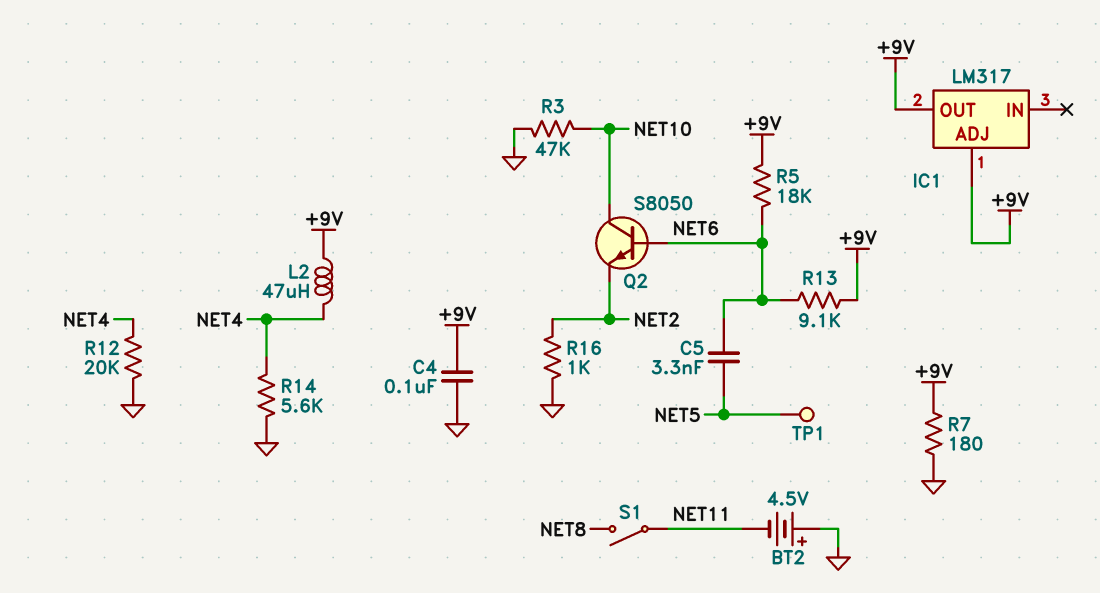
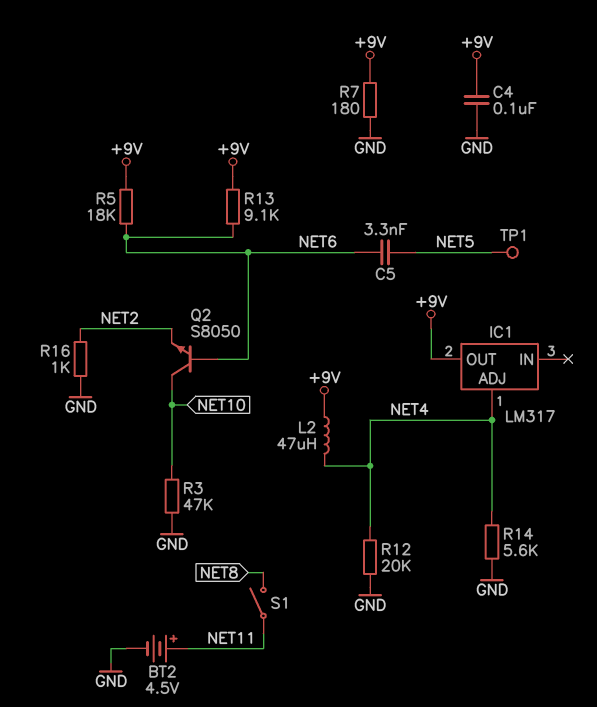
BT2: 4.5V (plus GND, minus NET11) -> 4.5V (plus NET11, minus GND)
IC1 pin ADJ: +9V -> NET4

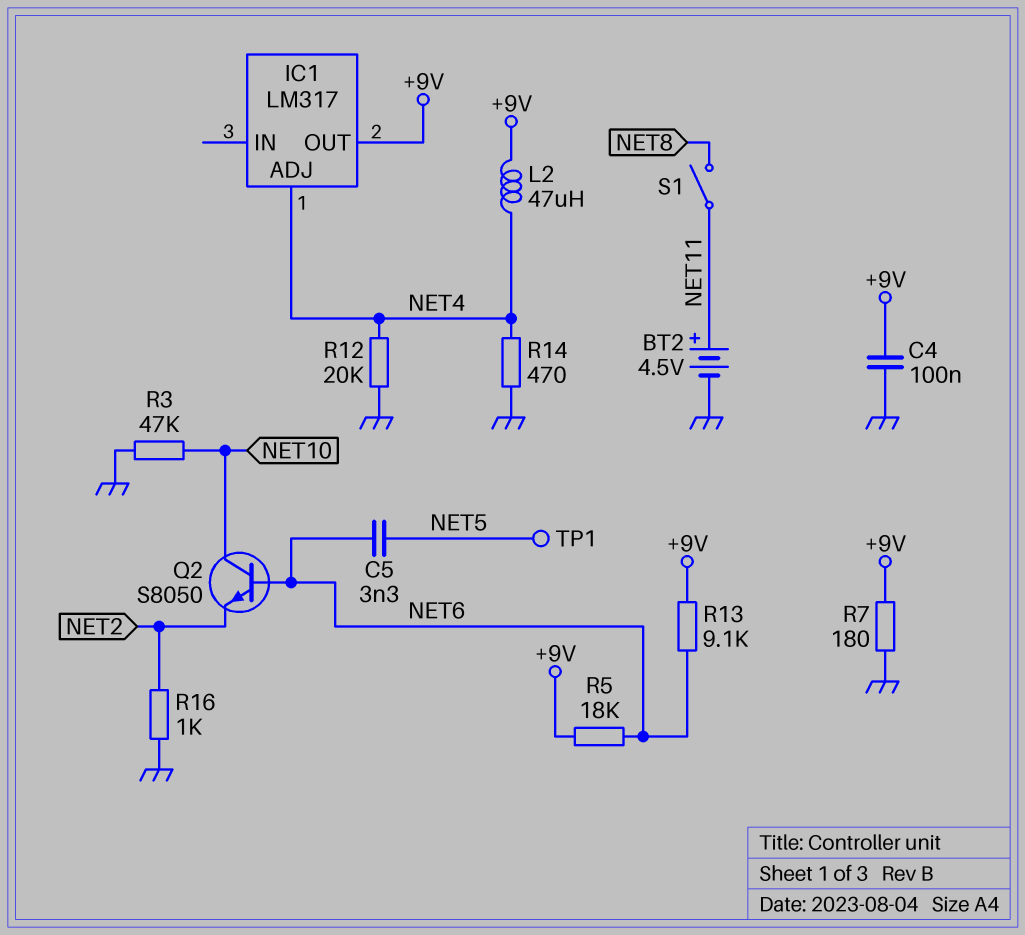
R14: 5.6k (GND, NET4) -> 470 (GND, NET4)

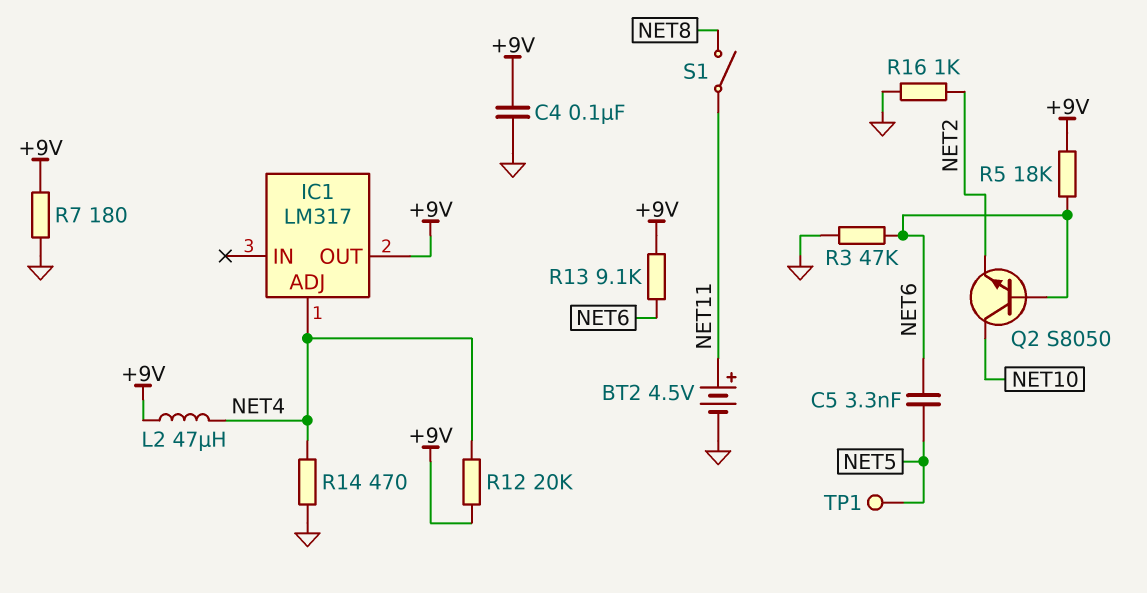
R3: 47k (GND, NET10) -> 47k (GND, NET6)
R12: 20k (GND, NET4) -> 20k (+9V, NET4)

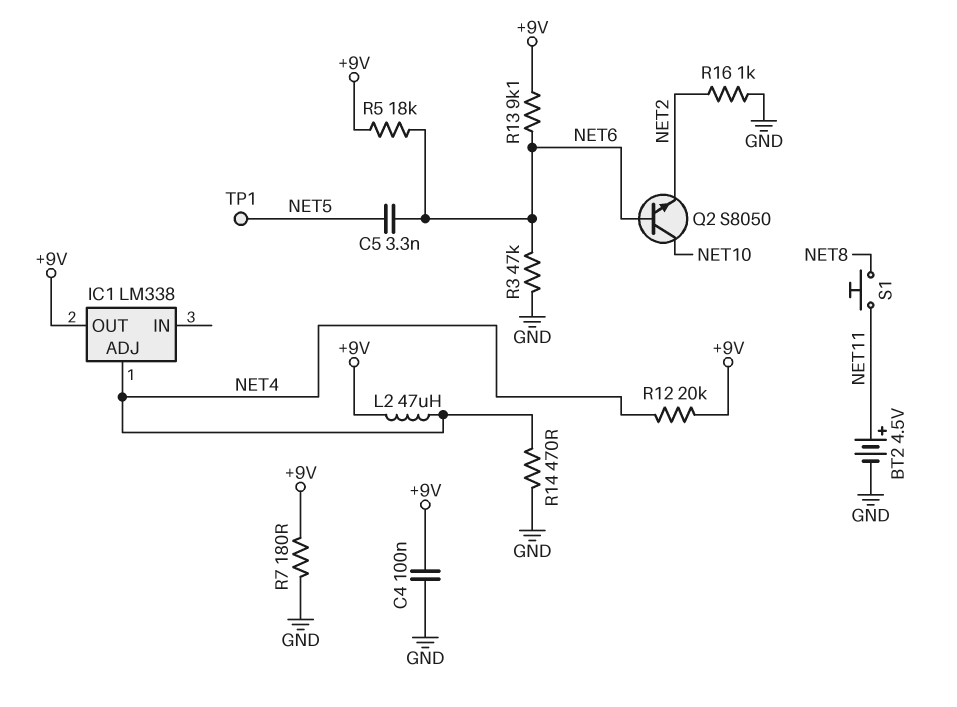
IC1: LM317 -> LM338
S1: switch (NET8, NET11) -> button (NET8, NET11)

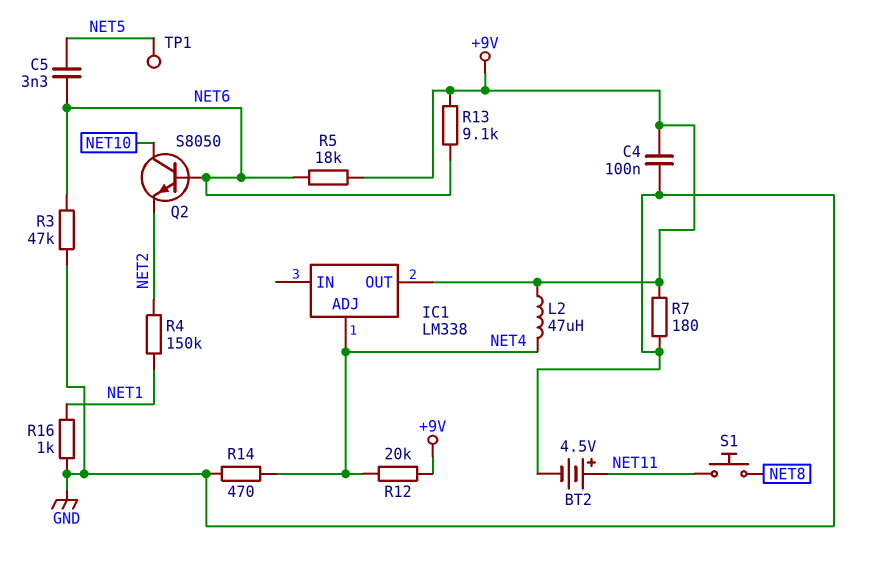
R4: none -> 150k (NET1, NET2)
R16: 1k (GND, NET2) -> 1k (GND, NET1)

